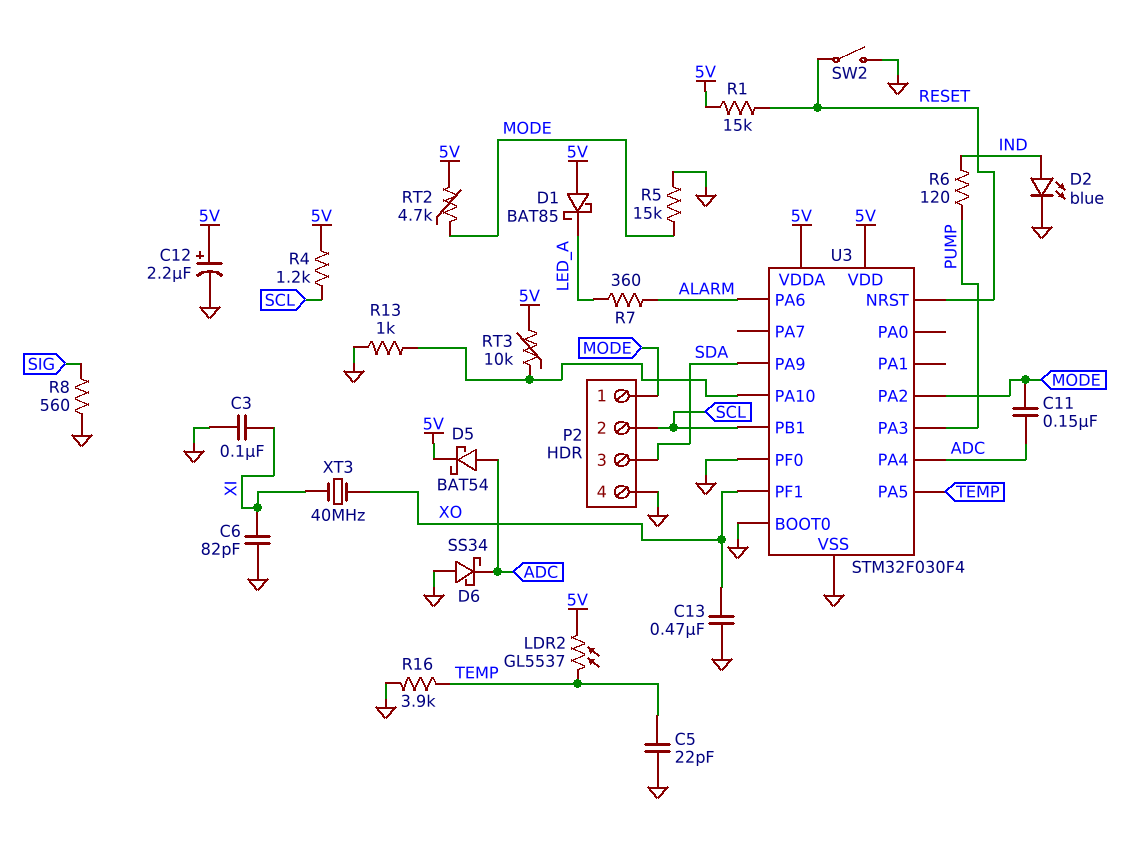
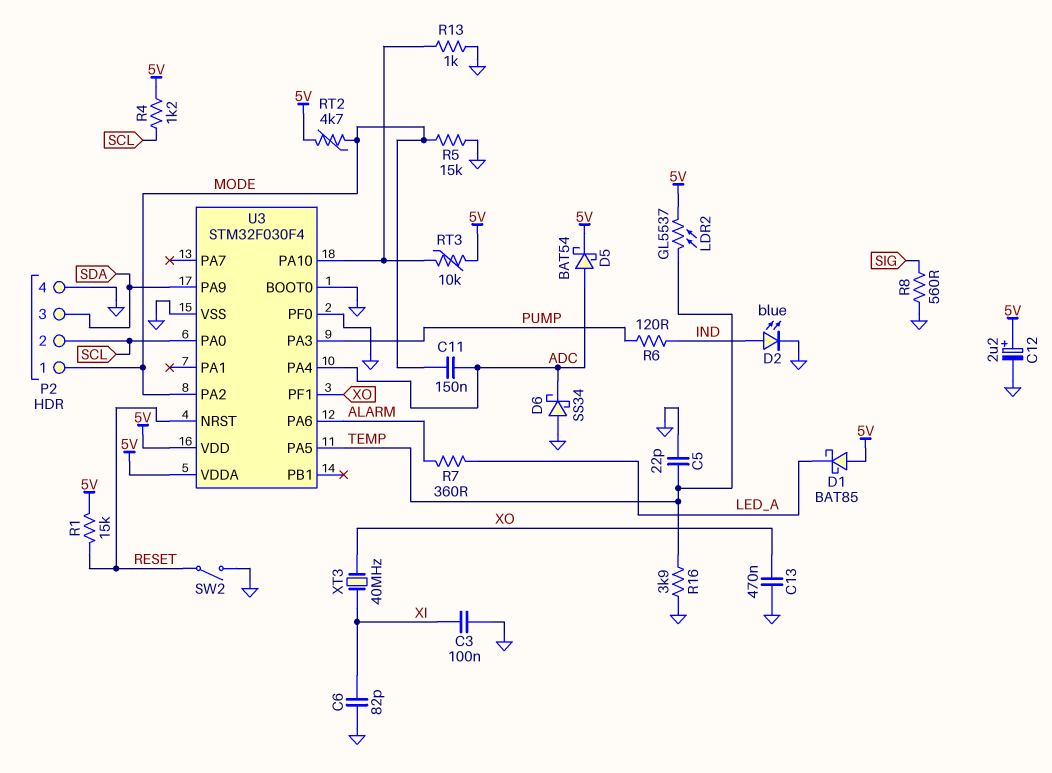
U3 pin PA0: none -> SCL
U3 pin PB1: SCL -> none

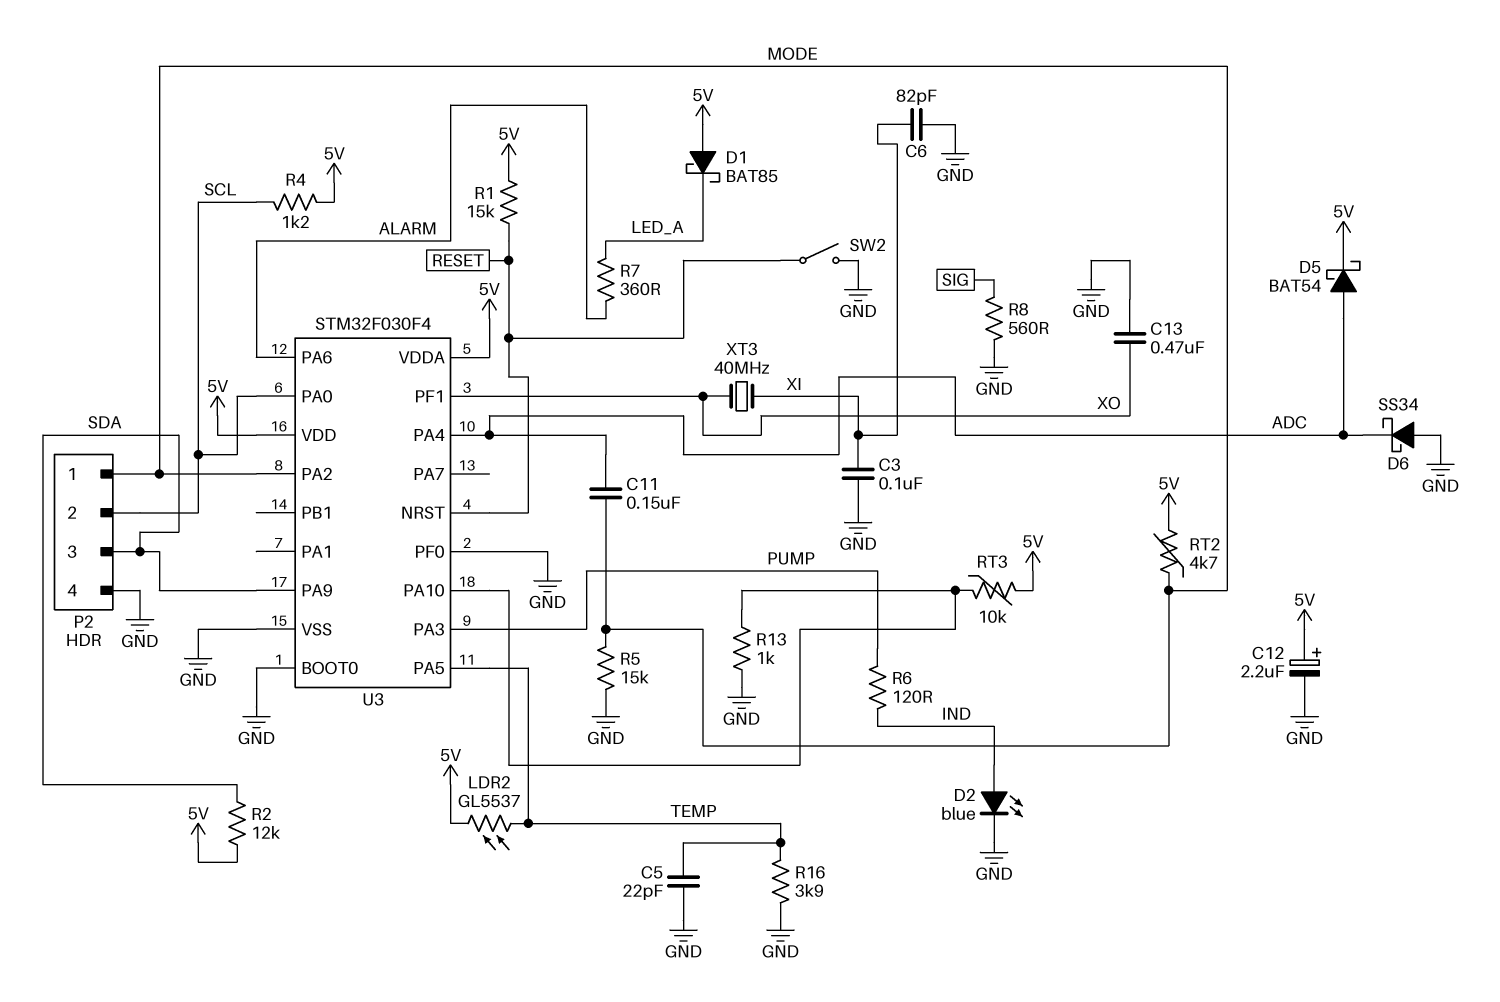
R2: none -> 12k (5V, SDA)

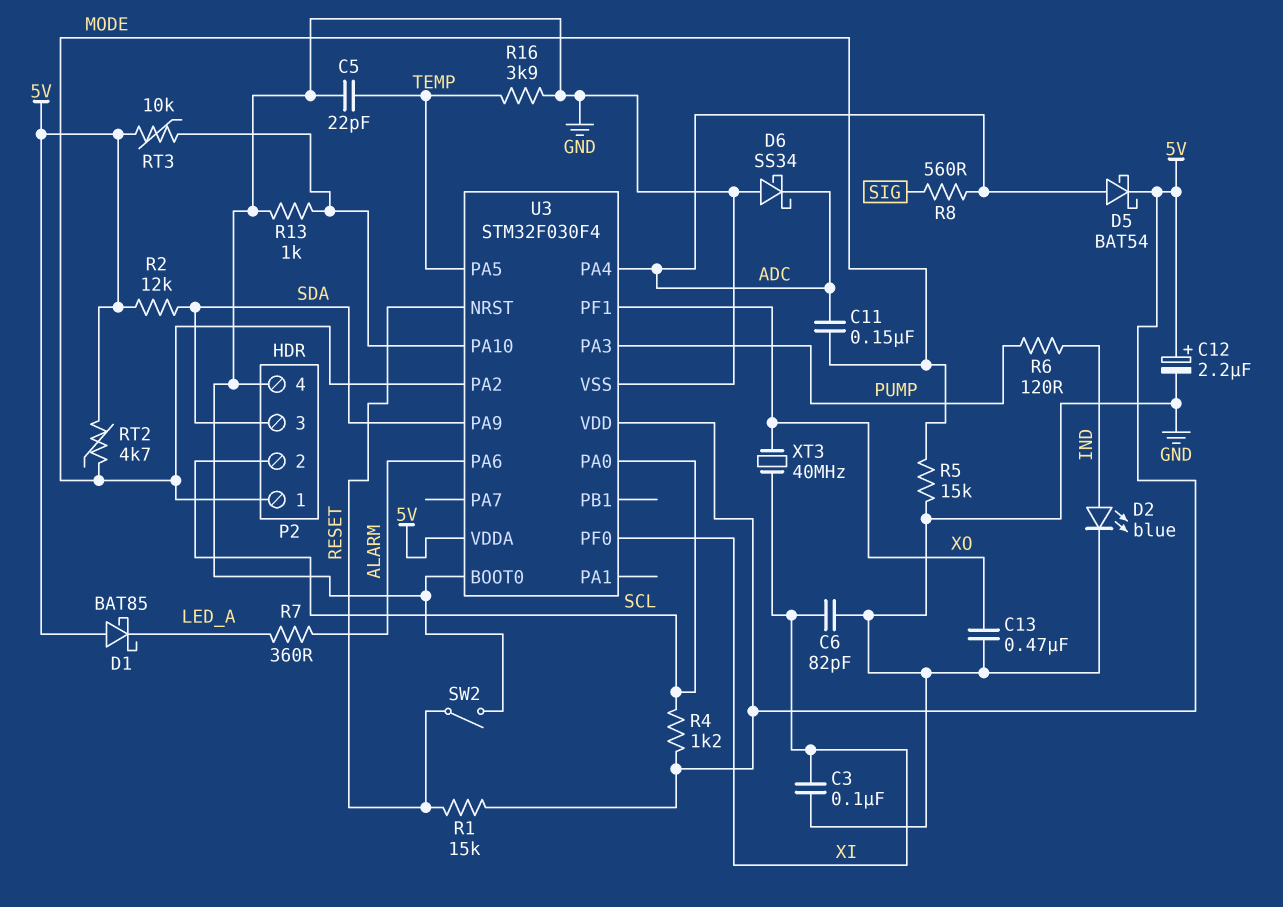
LDR2: GL5537 (5V, TEMP) -> none
R8: 560 (GND, SIG) -> 560 (ADC, SIG)
U3 pin PF0: GND -> XI

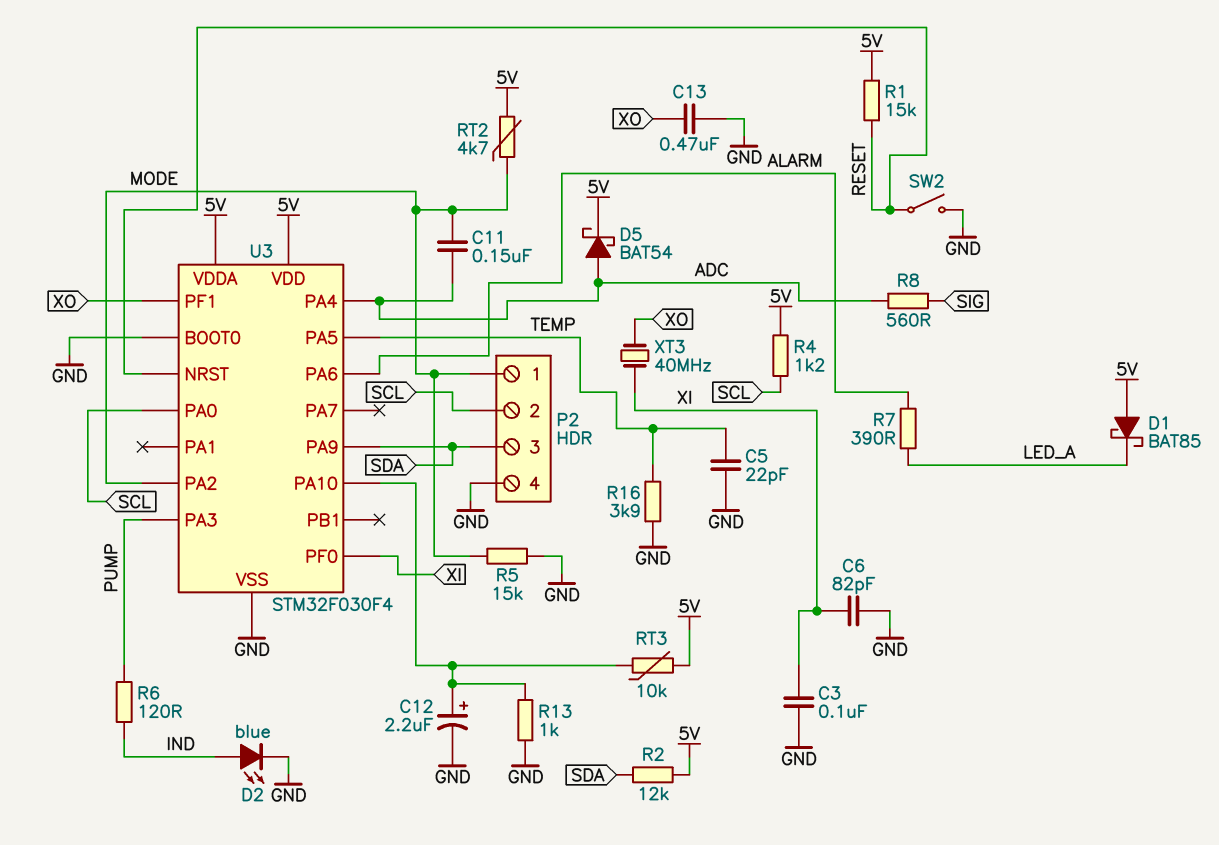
C12: 2.2uF (plus 5V, minus GND) -> 2.2uF (plus U3/PA10, minus GND)
D6: schottky SS34 (A GND, K ADC) -> none
R7: 360 (ALARM, LED_A) -> 390 (ALARM, LED_A)

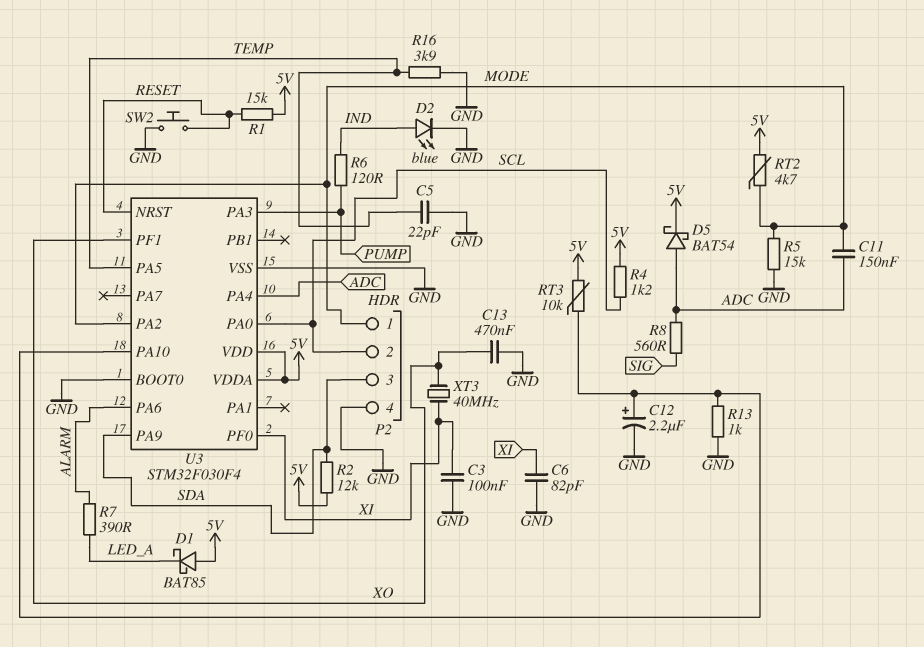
SW2: switch (GND, RESET) -> button (GND, RESET)

